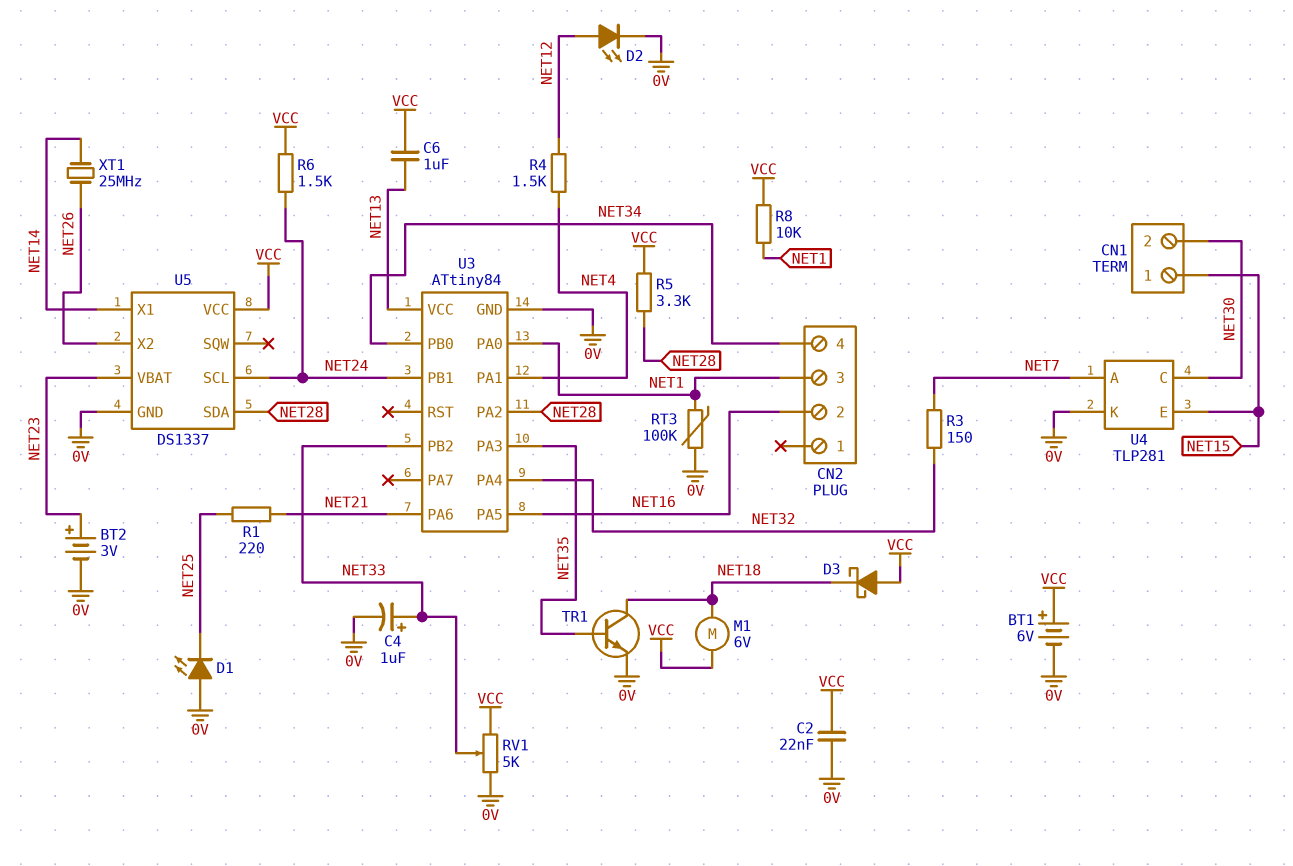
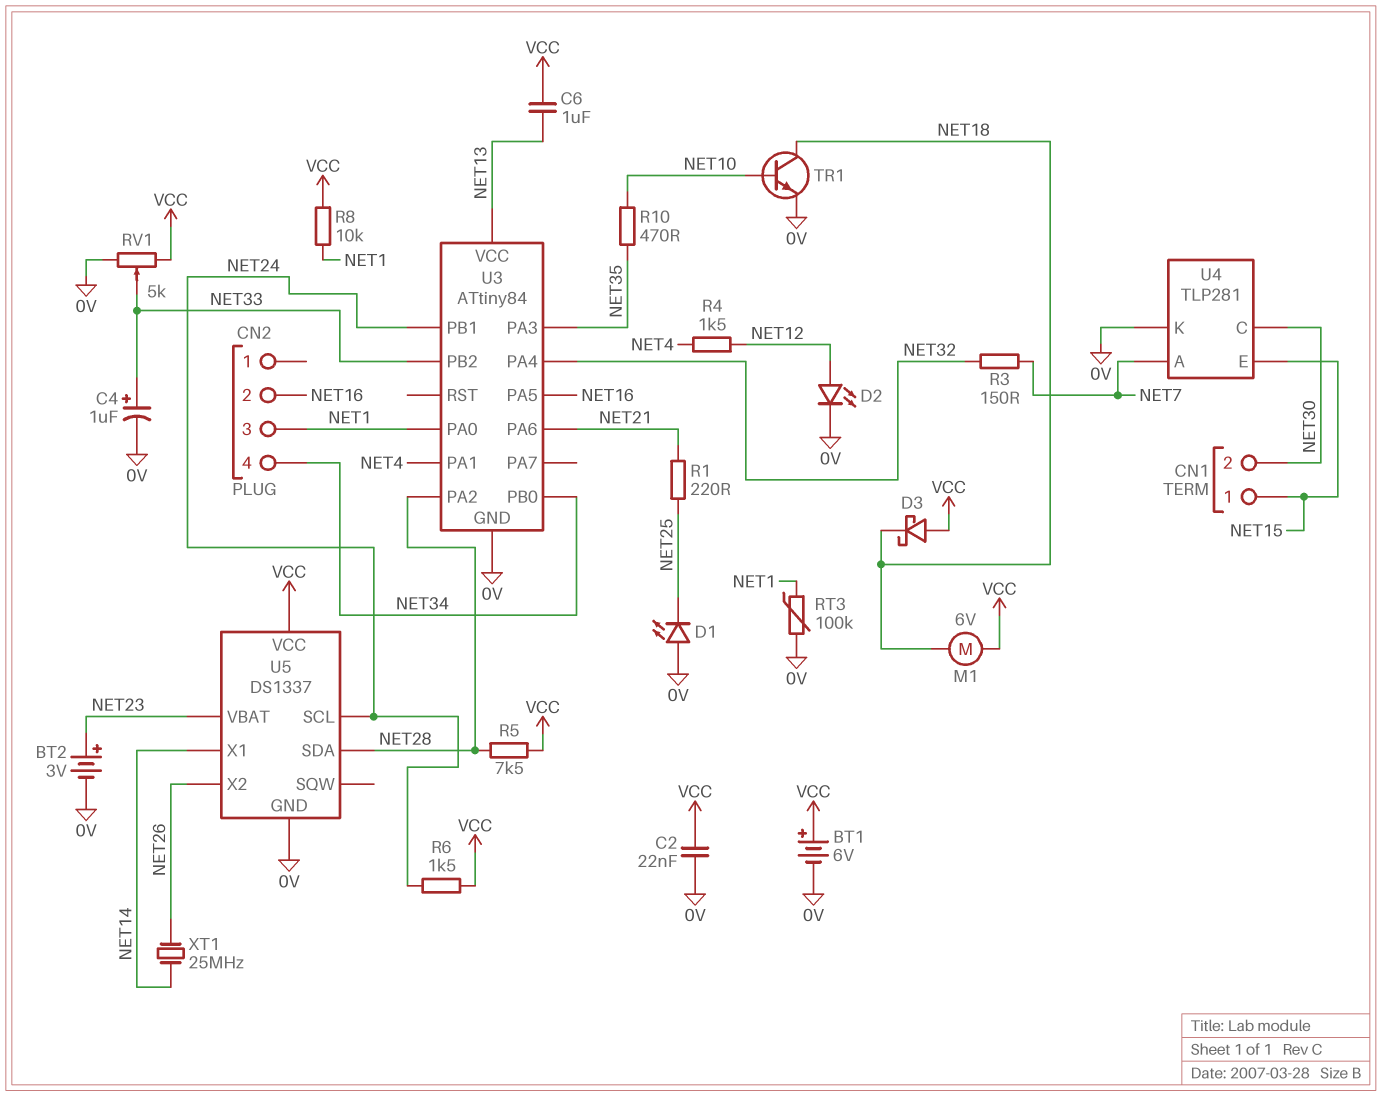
R5: 3.3k (NET28, VCC) -> 7.5k (NET28, VCC)
R10: none -> 470 (NET10, NET35)
TR1: NPN (B NET35, C NET18, E 0V) -> NPN (B NET10, C NET18, E 0V)

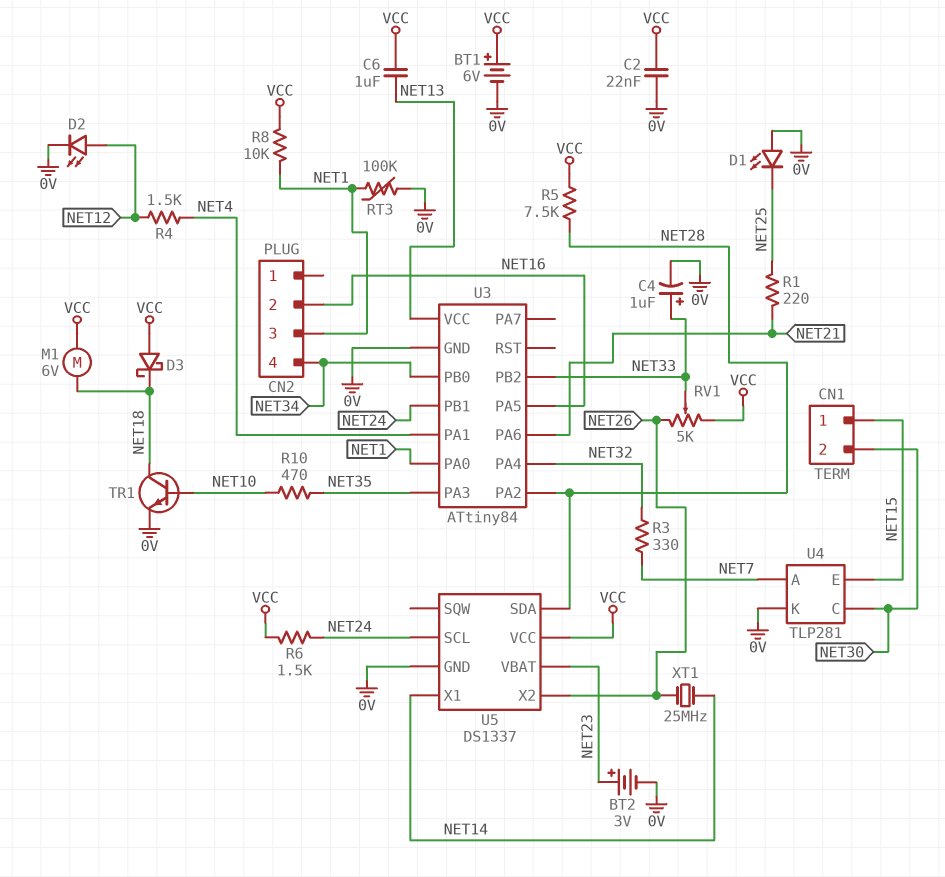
R3: 150 (NET7, NET32) -> 330 (NET7, NET32)
RV1: 5k (0V, VCC, wiper NET33) -> 5k (NET26, VCC, wiper NET33)

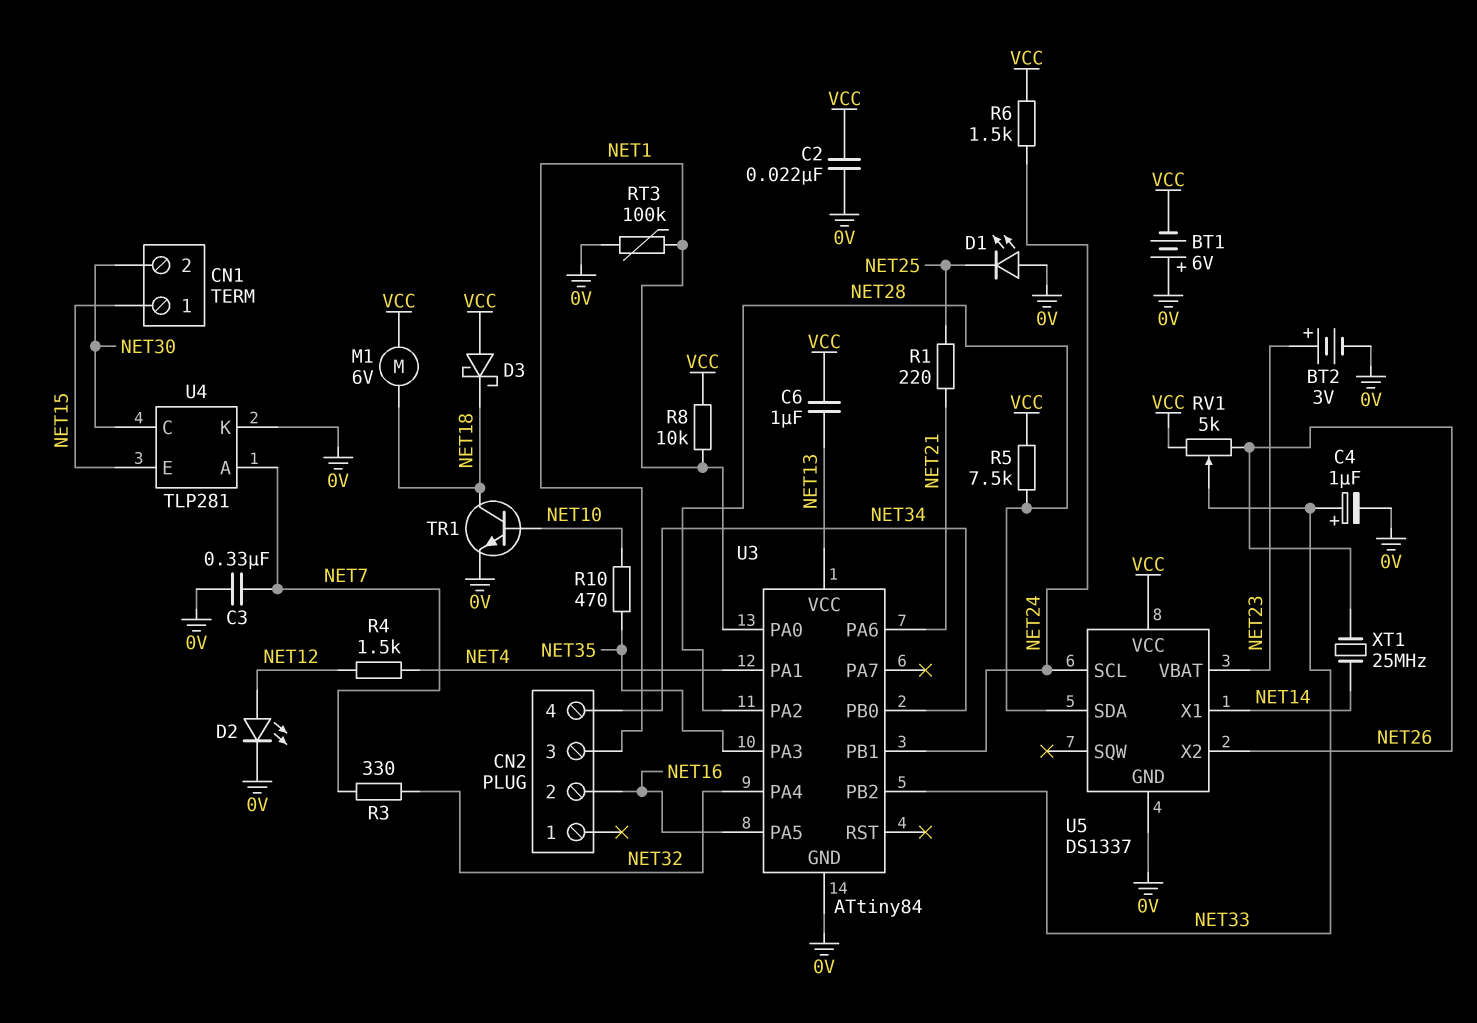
BT1: 6V (plus VCC, minus 0V) -> 6V (plus 0V, minus VCC)
C3: none -> 330nF (0V, NET7)

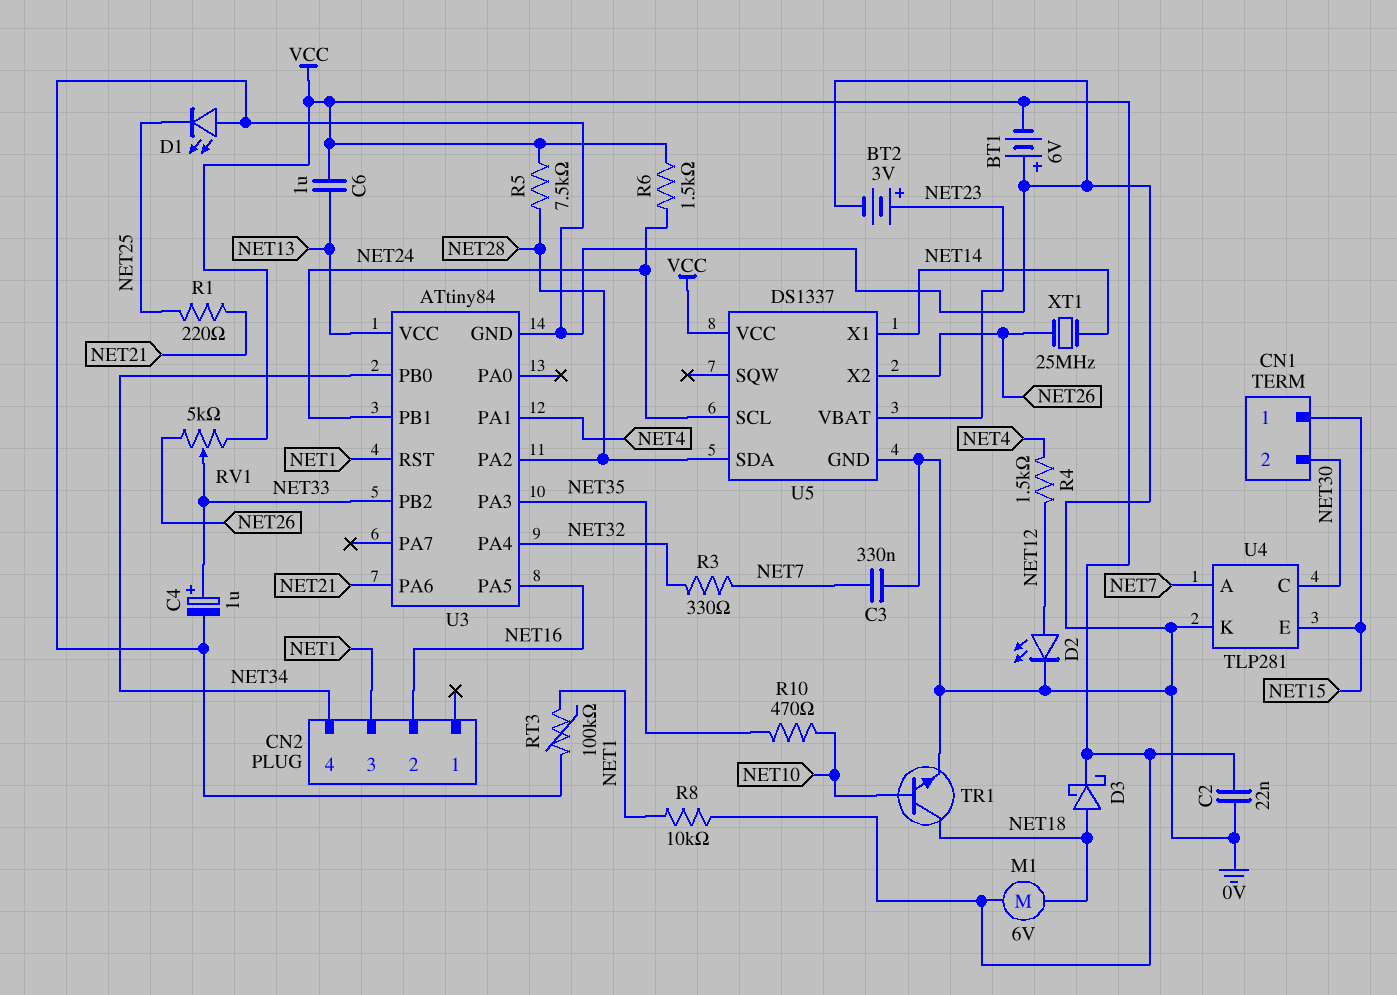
D3: schottky (A VCC, K NET18) -> schottky (A NET18, K VCC)
U3 pin PA0: NET1 -> none
U3 pin RST: none -> NET1

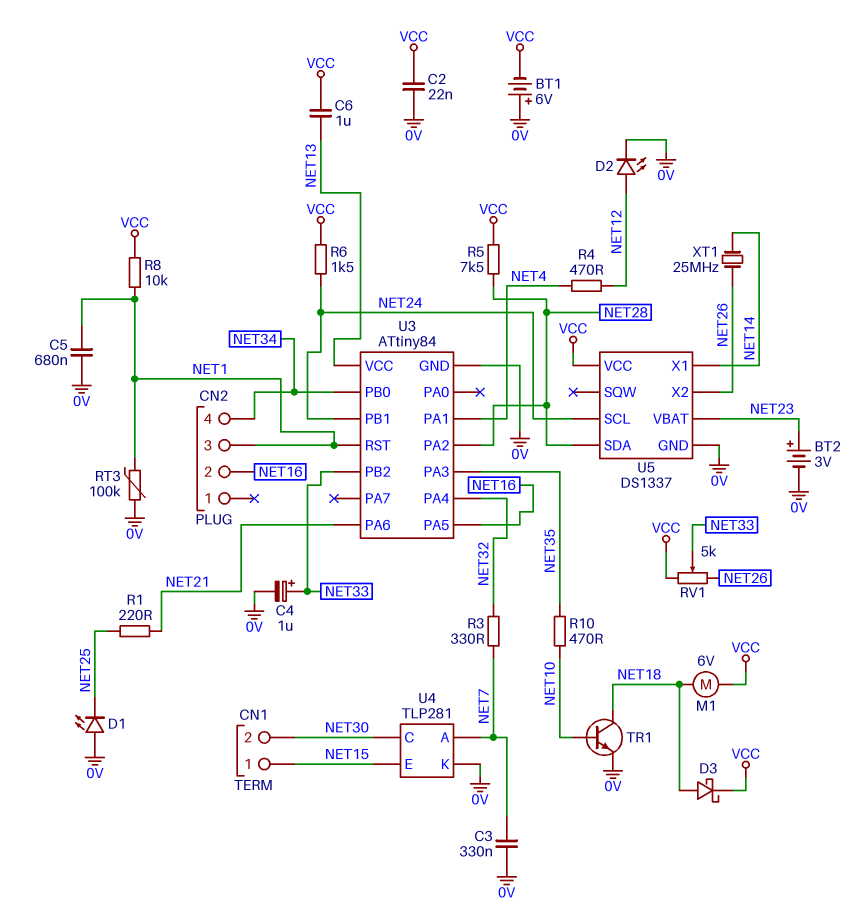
C5: none -> 680nF (0V, NET1)
R4: 1.5k (NET4, NET12) -> 470 (NET4, NET12)

